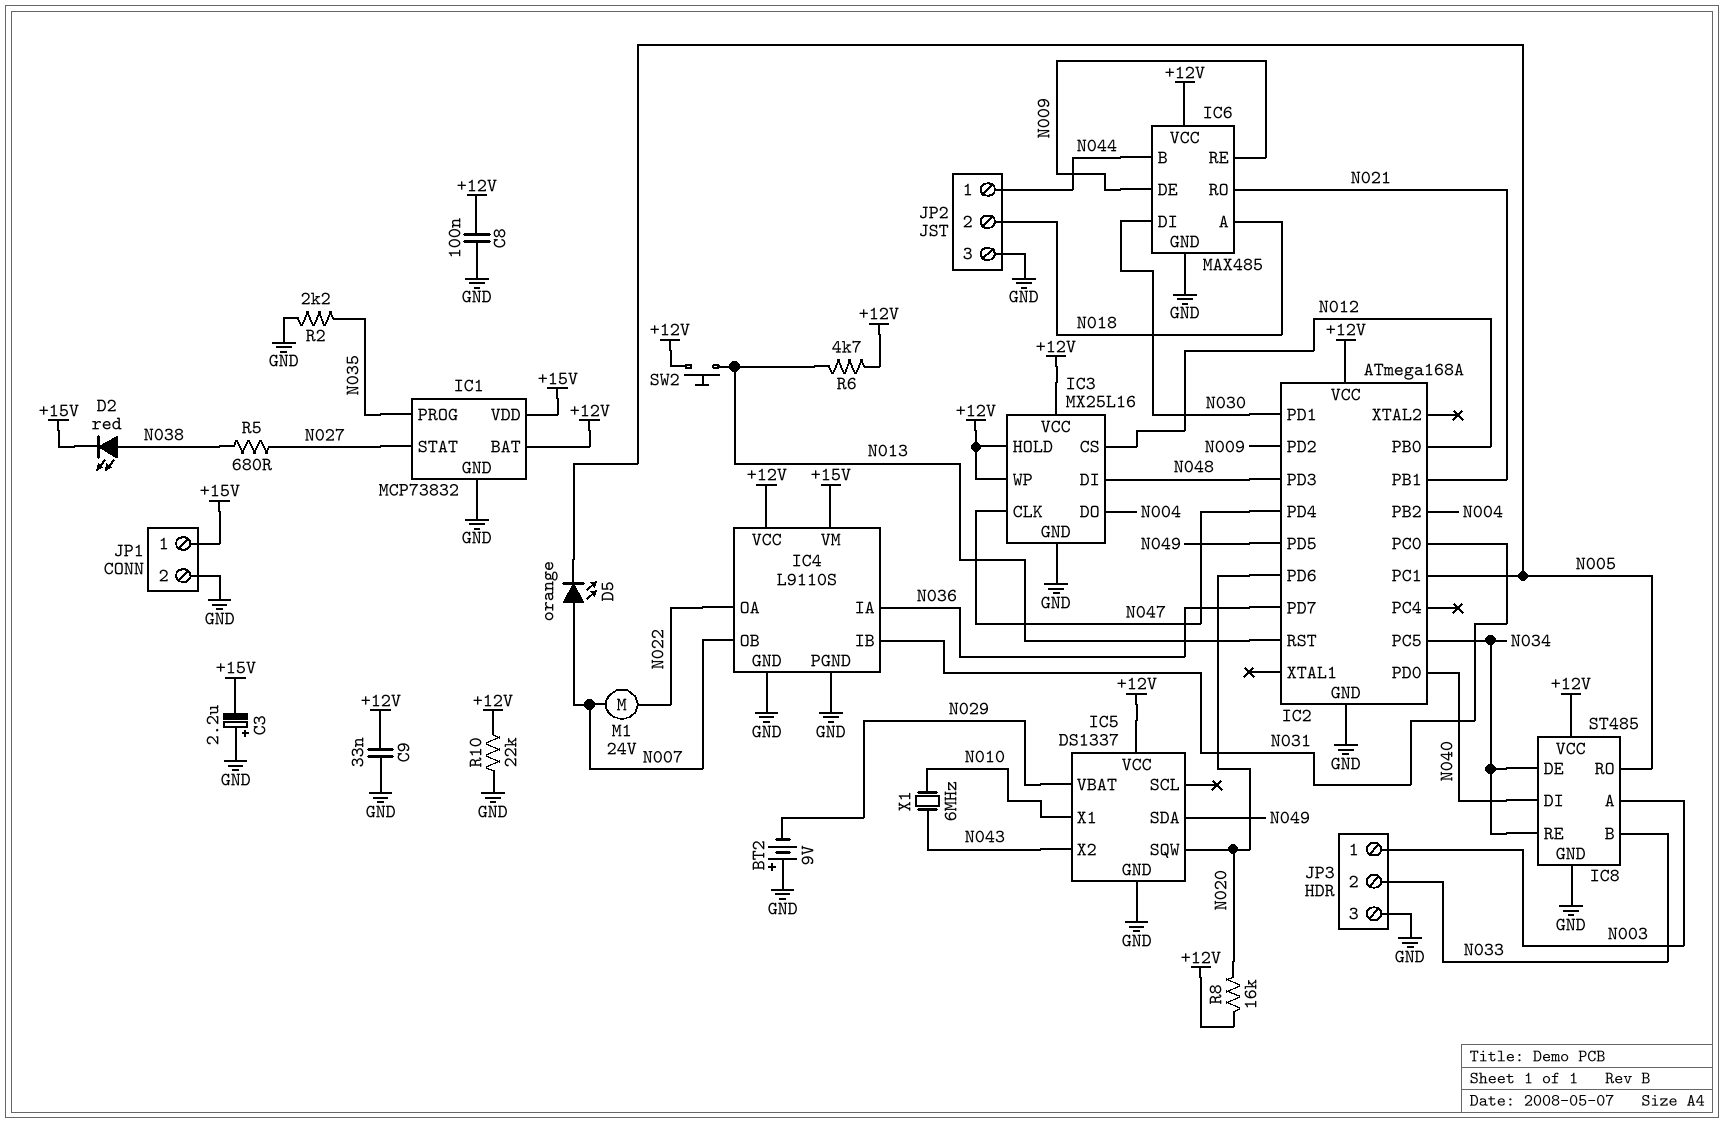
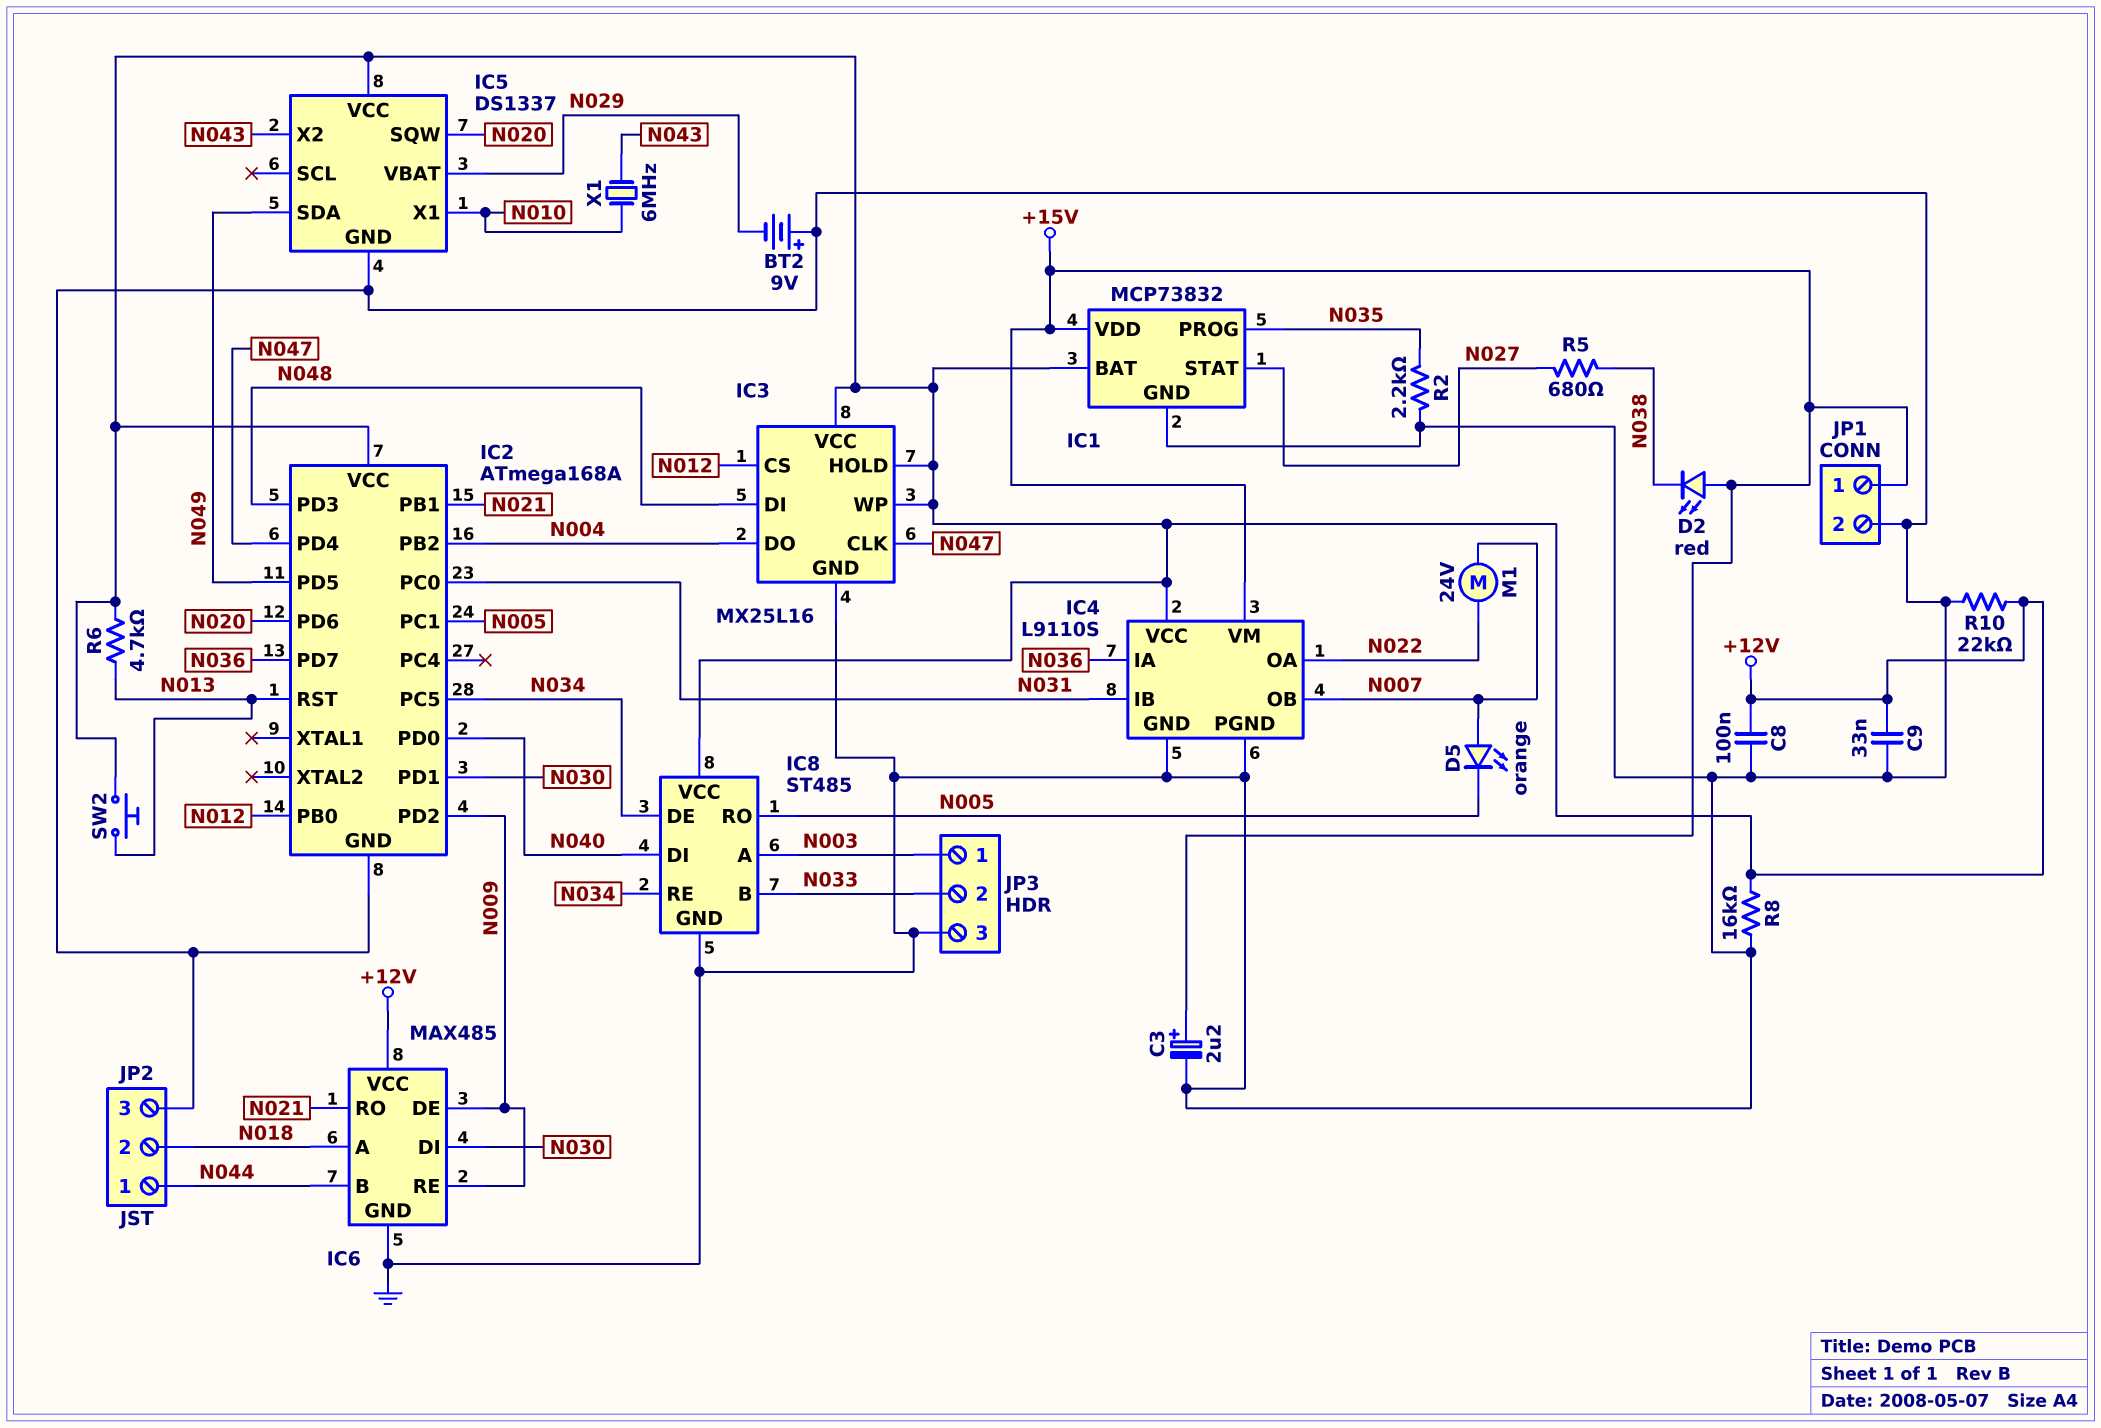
C3: 2.2uF (plus GND, minus +15V) -> 2.2uF (plus +15V, minus GND)
D2: LED red (A N038, K +15V) -> LED red (A +15V, K N038)
R8: 16k (+12V, N020) -> 16k (+12V, GND)

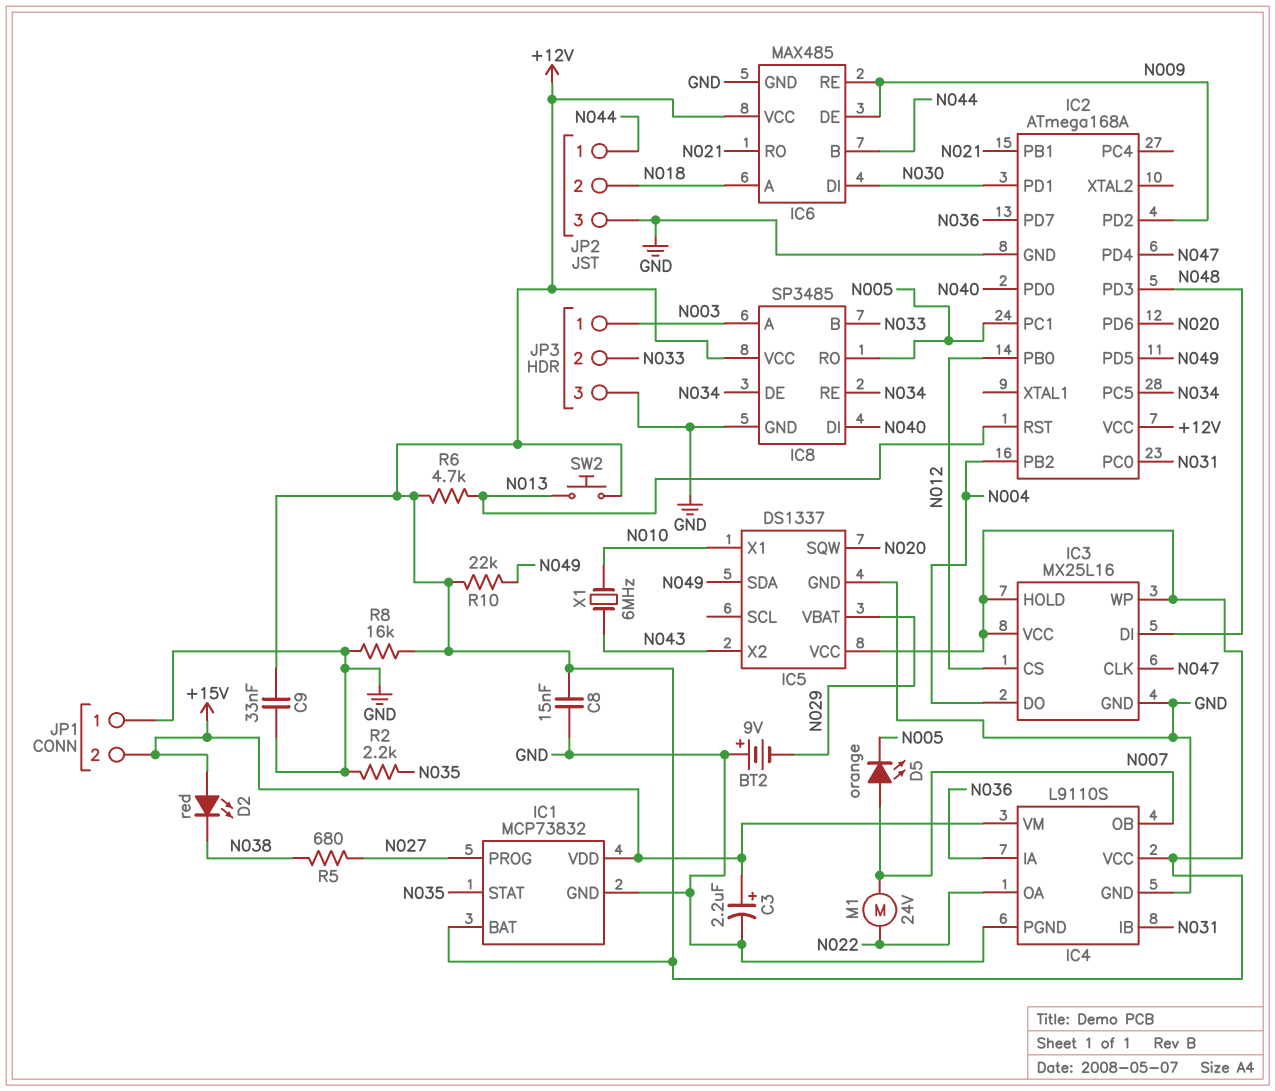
C8: 100nF (+12V, GND) -> 15nF (+12V, GND)
IC1 pin PROG: N035 -> N027
IC1 pin STAT: N027 -> N035
IC8: ST485 -> SP3485
JP1 pin 1: +15V -> GND
JP1 pin 2: GND -> +15V
R10: 22k (+12V, GND) -> 22k (+12V, N049)

